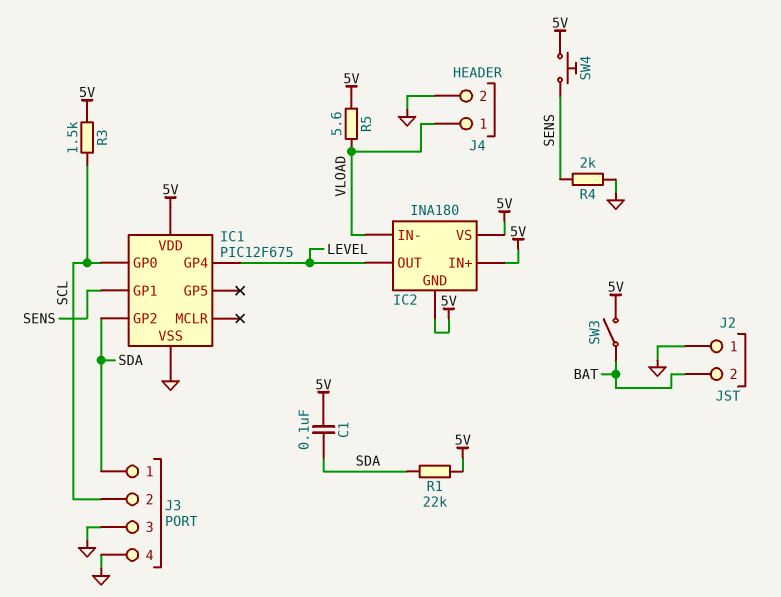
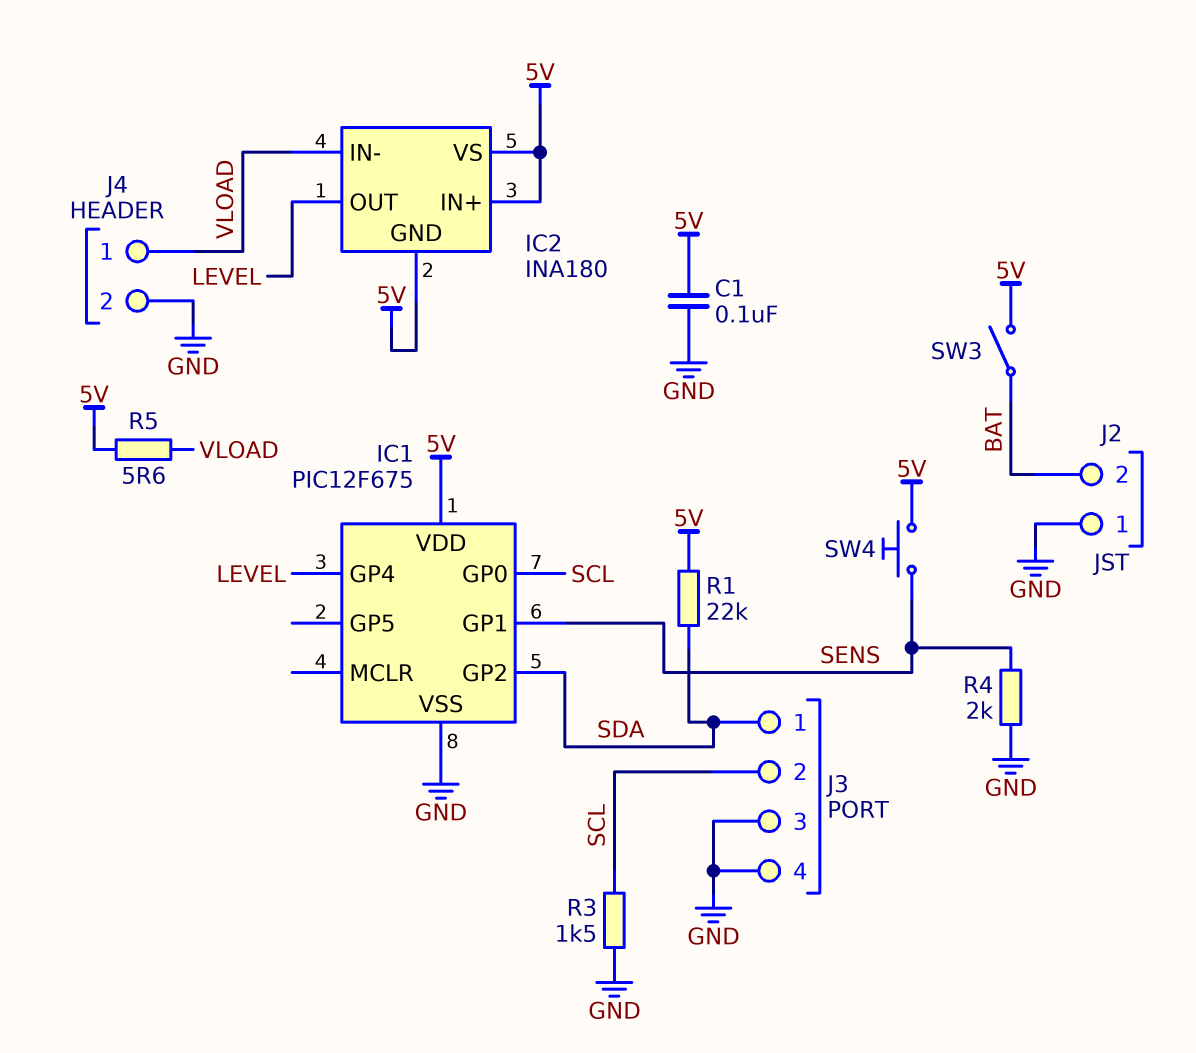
C1: 100nF (5V, SDA) -> 100nF (5V, GND)
R3: 1.5k (5V, SCL) -> 1.5k (GND, SCL)

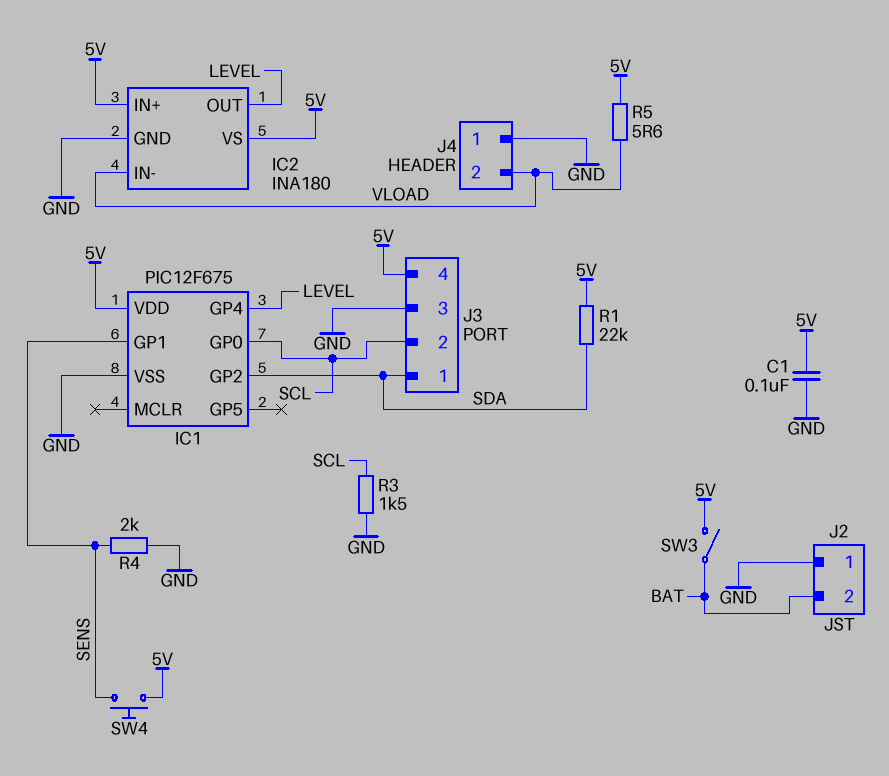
IC2 pin GND: 5V -> GND
J3 pin 4: GND -> 5V
J4 pin 1: VLOAD -> GND
J4 pin 2: GND -> VLOAD

